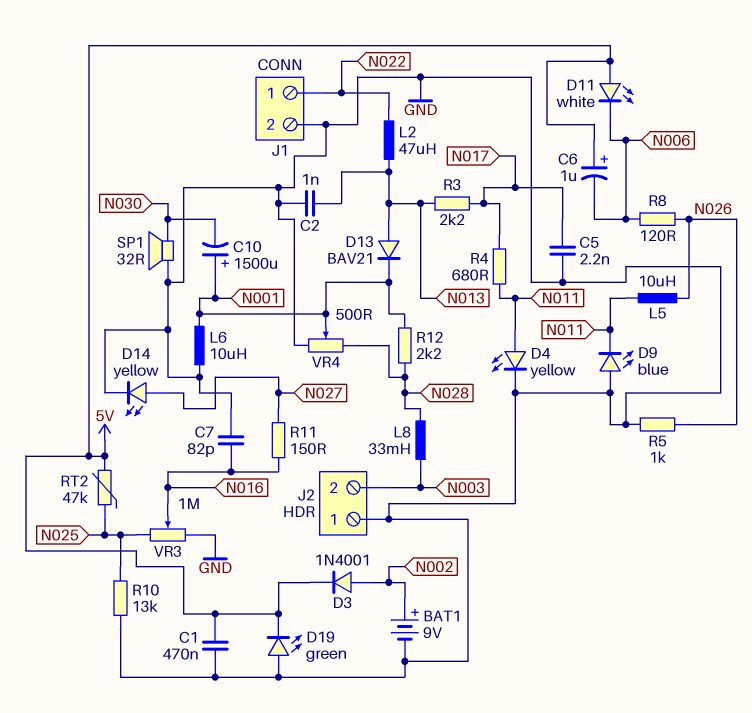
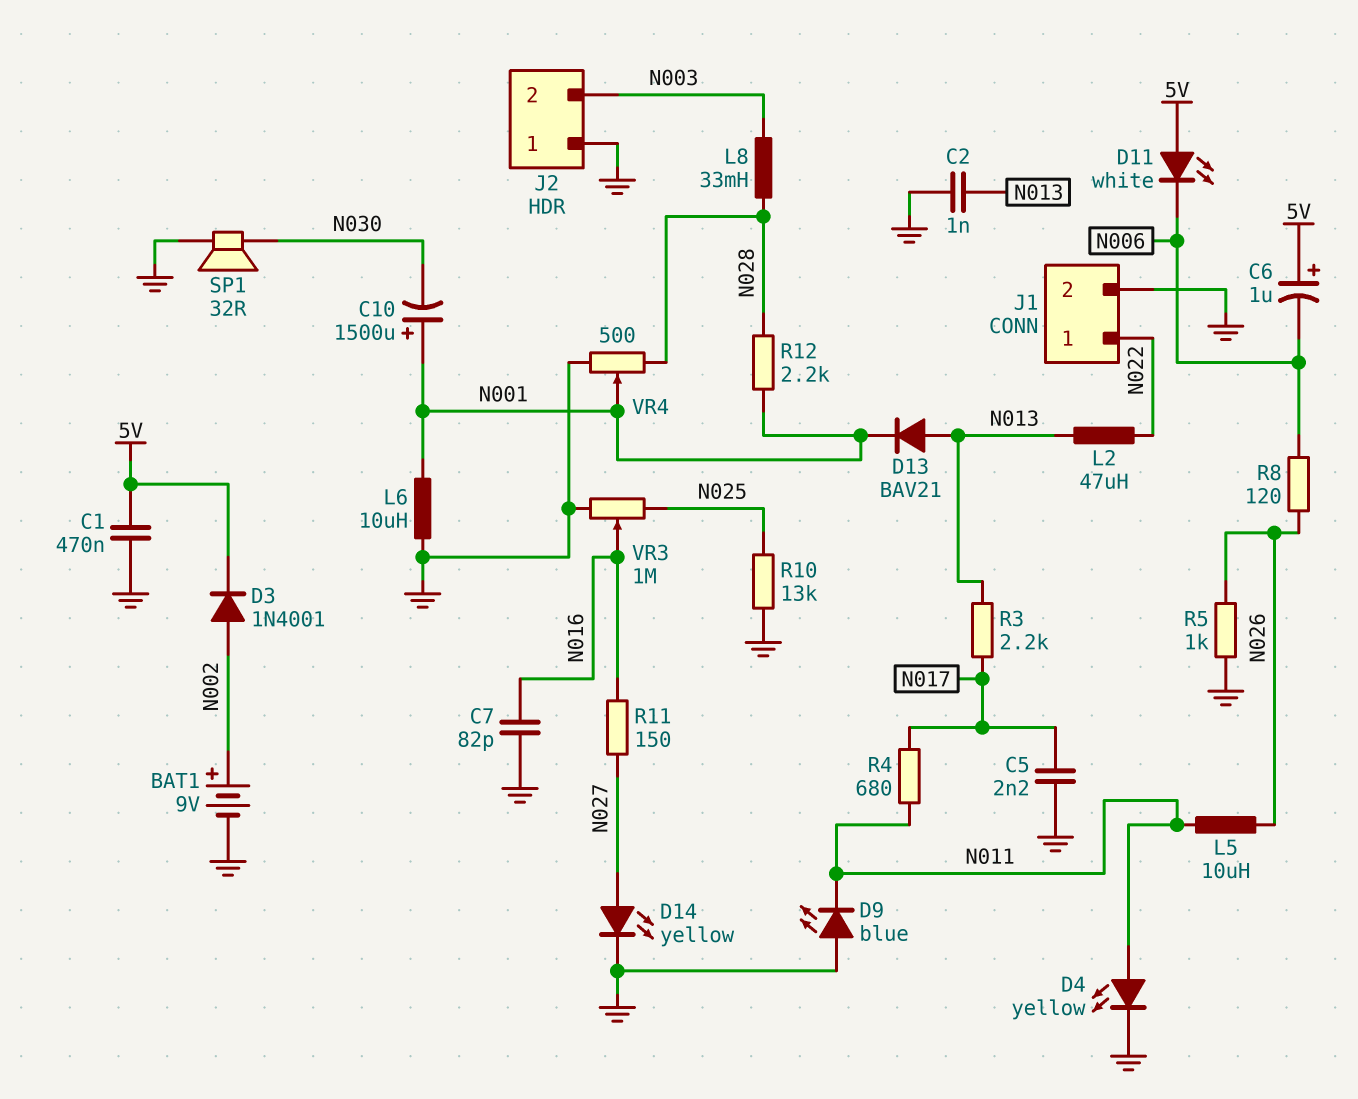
D19: LED green (A GND, K 5V) -> none
RT2: 47k (5V, N025) -> none

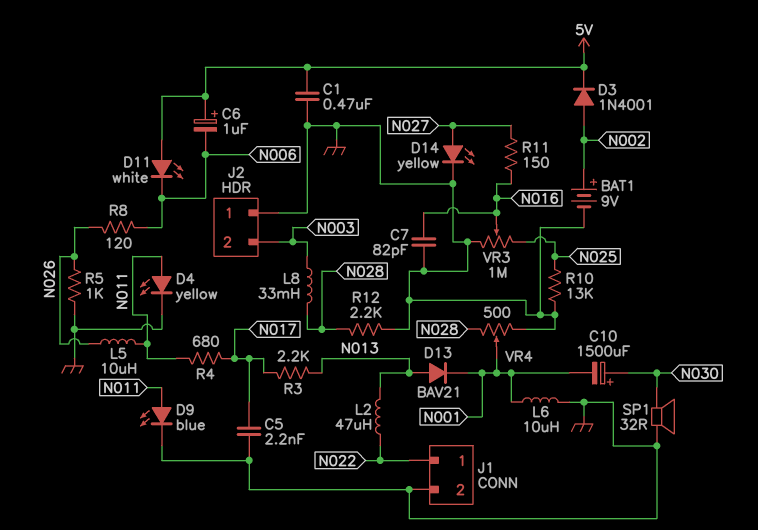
C2: 1nF (GND, N013) -> none
C10: 1500uF (plus N001, minus N030) -> 1500uF (plus N030, minus N001)
D9: LED blue (A GND, K N011) -> LED blue (A N011, K GND)
R12: 2.2k (N001, N028) -> 2.2k (GND, N028)

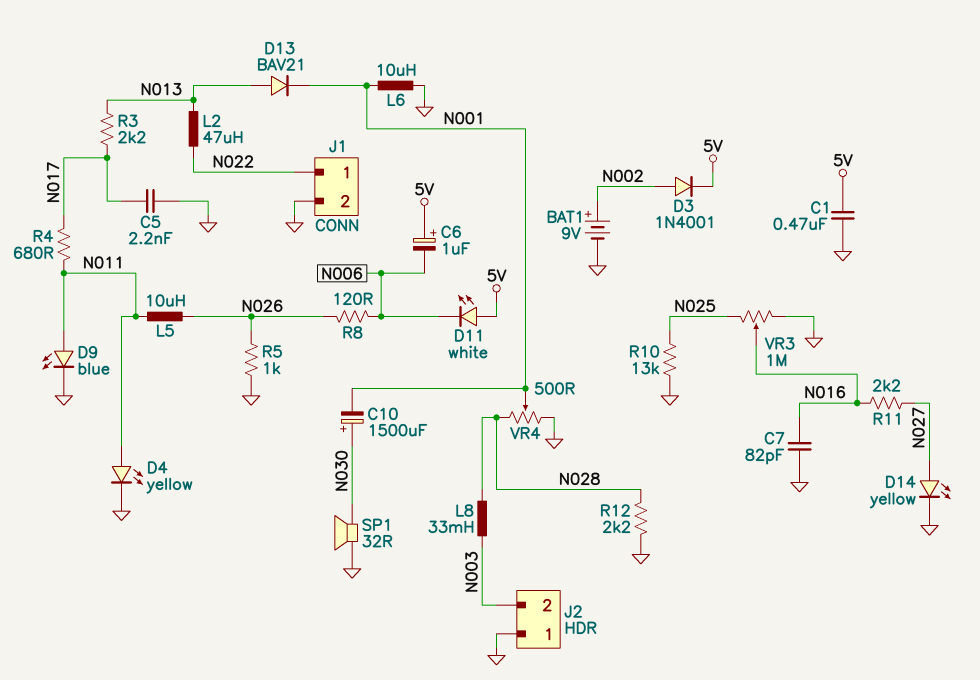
R11: 150 (N016, N027) -> 2.2k (N016, N027)

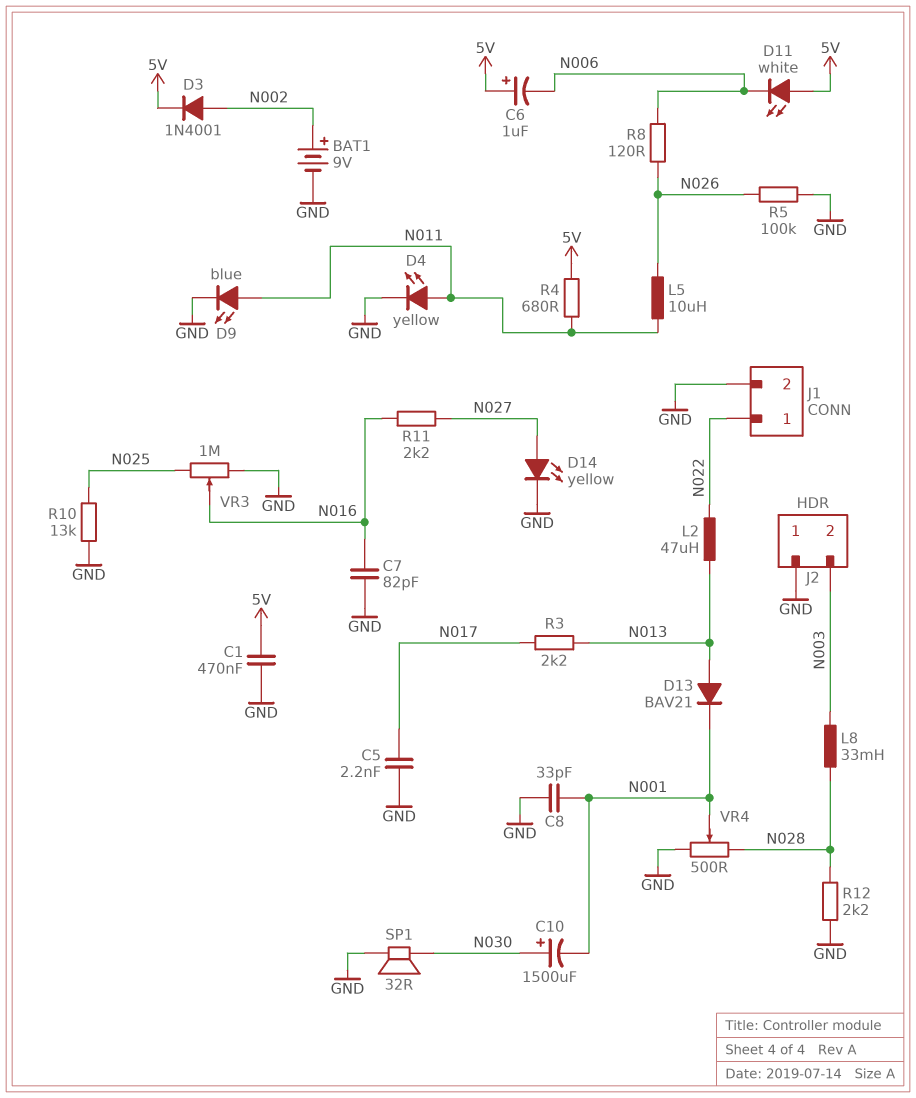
C8: none -> 33pF (GND, N001)
L6: 10uH (GND, N001) -> none
R4: 680 (N011, N017) -> 680 (5V, N011)
R5: 1k (GND, N026) -> 100k (GND, N026)

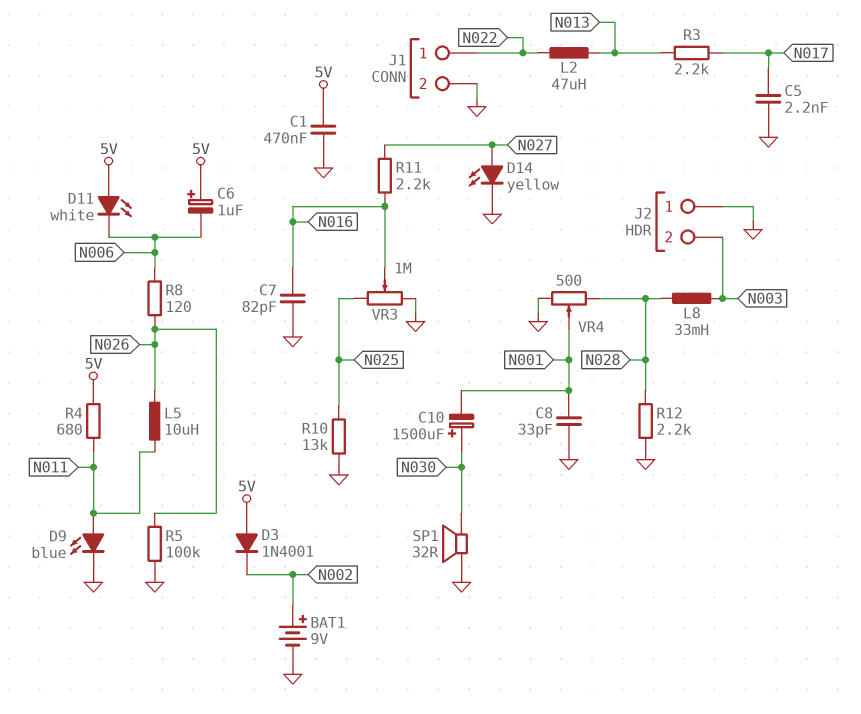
D3: diode 1N4001 (A N002, K 5V) -> diode 1N4001 (A 5V, K N002)
D4: LED yellow (A N011, K GND) -> none
D13: diode BAV21 (A N013, K N001) -> none

